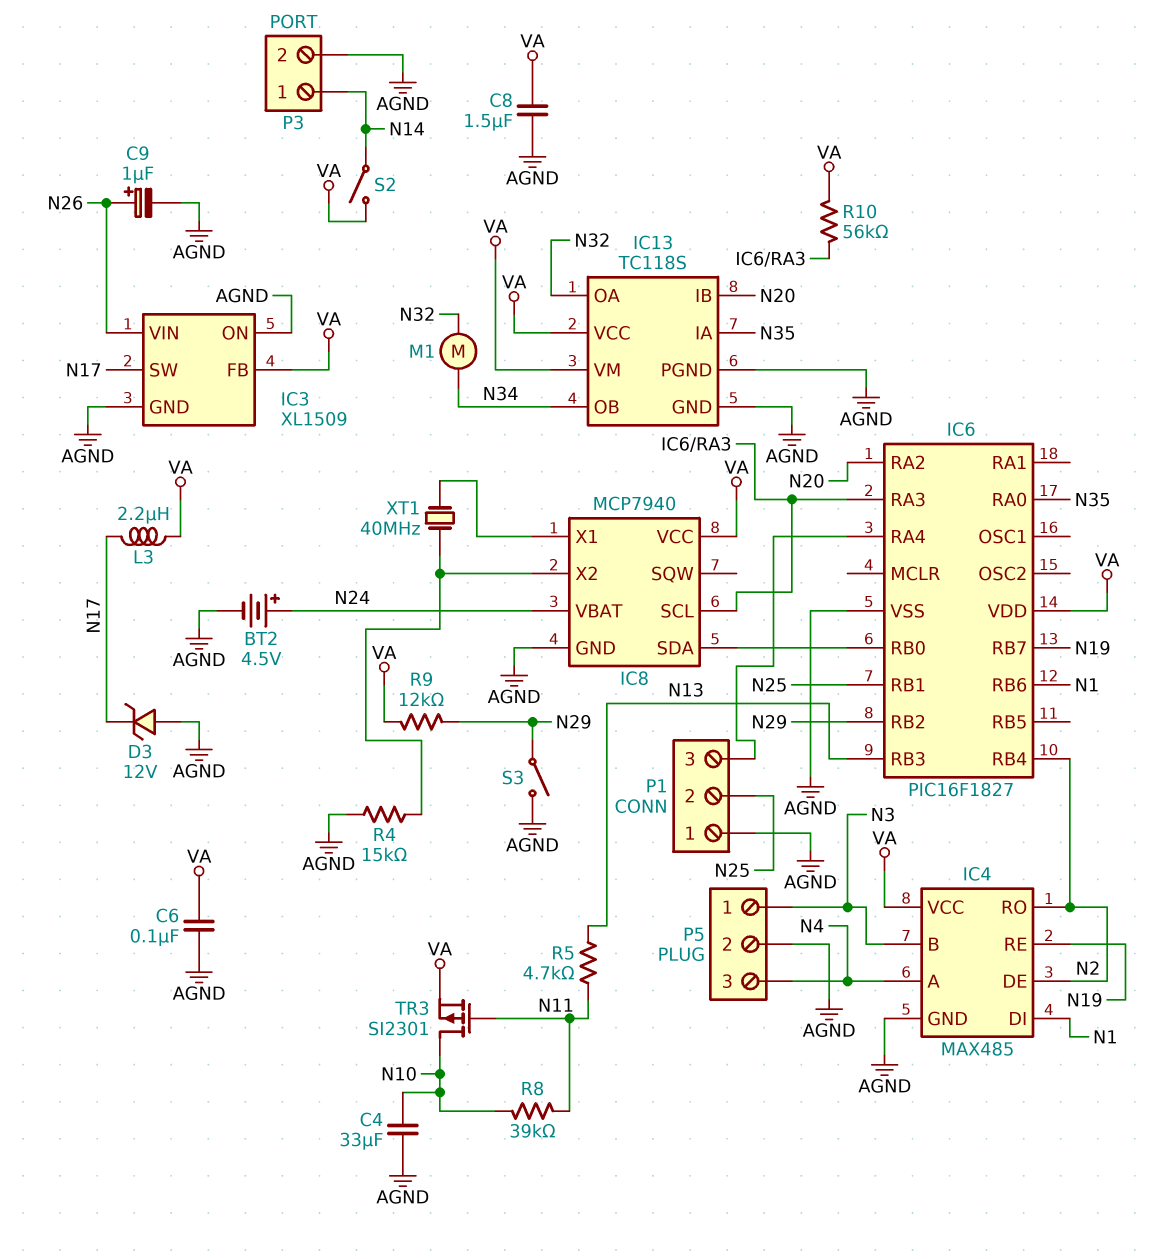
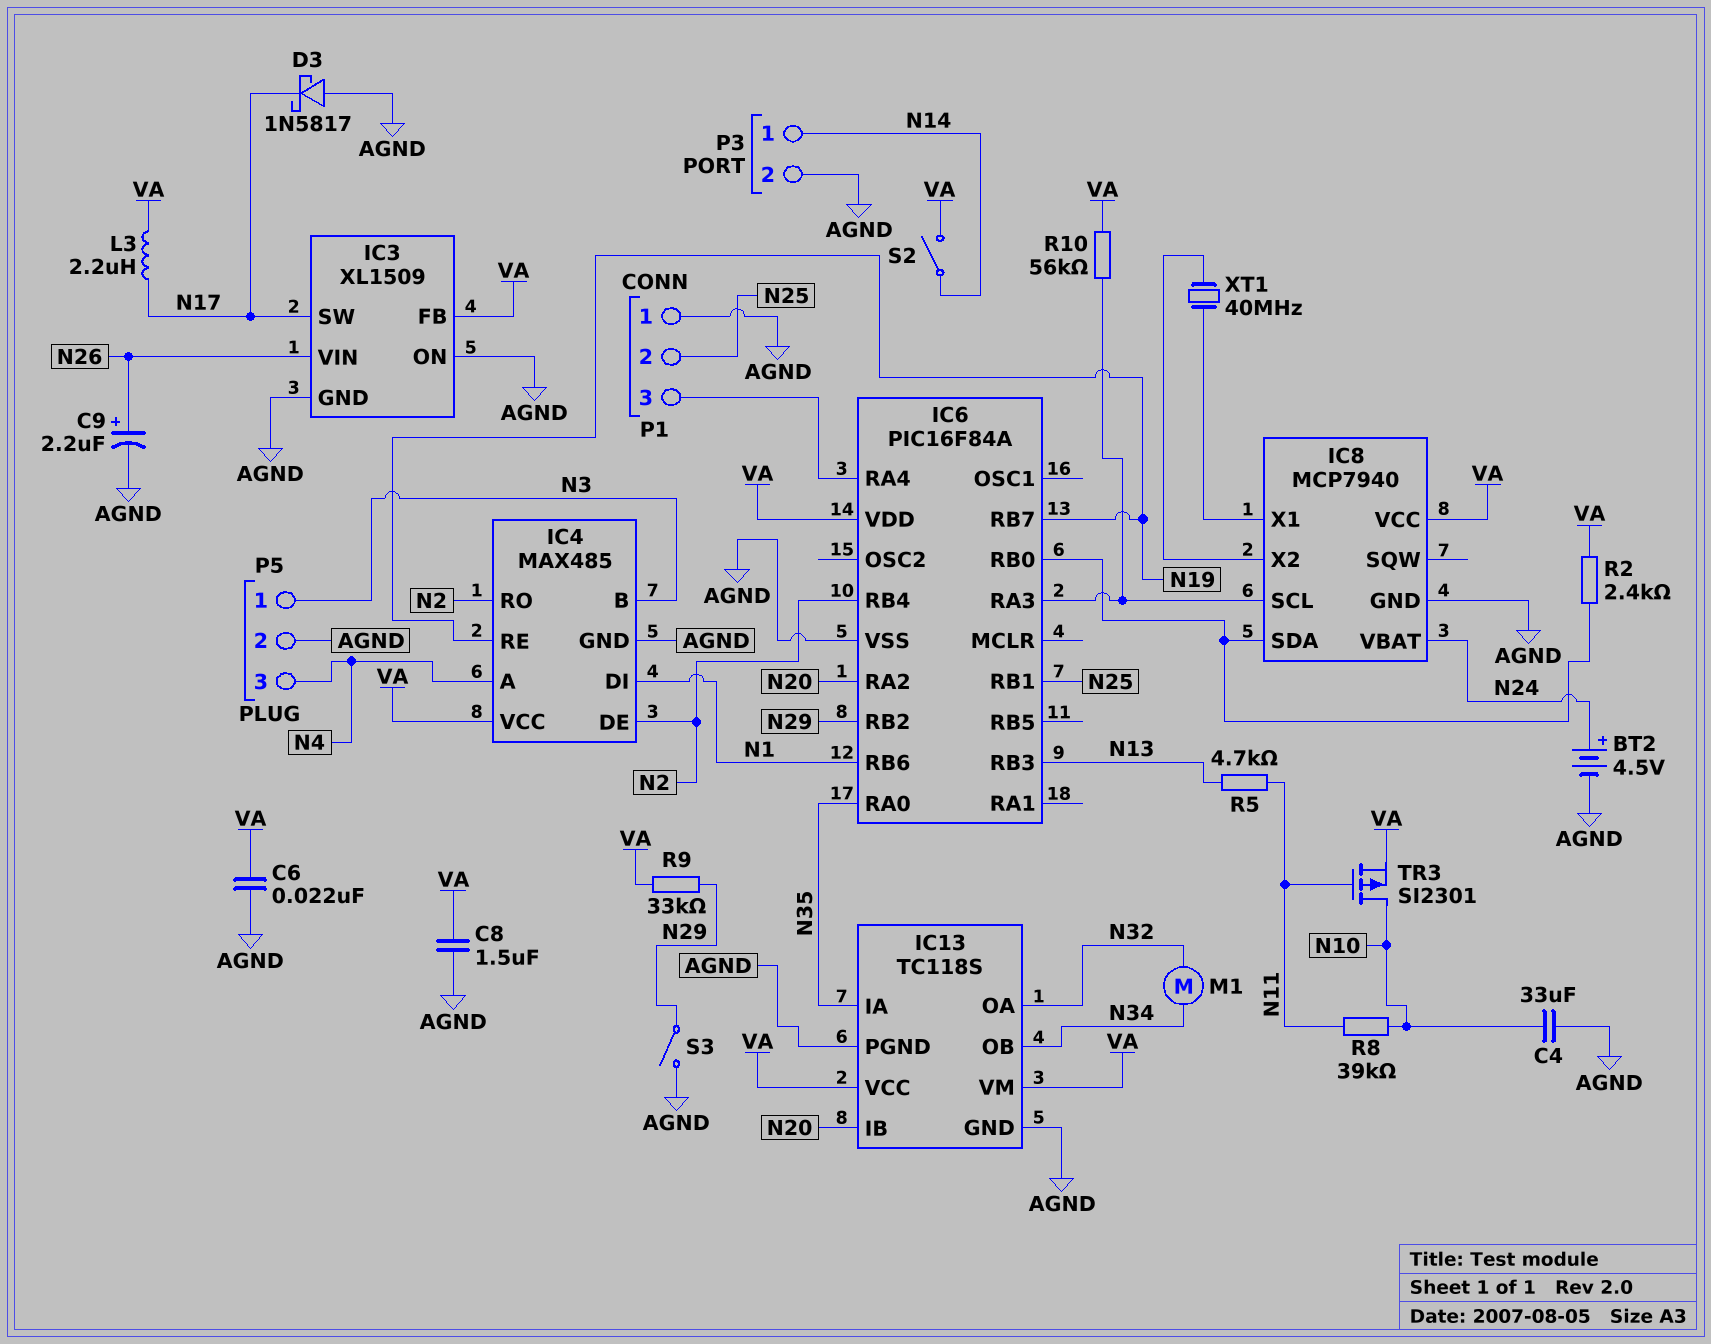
C6: 100nF (AGND, VA) -> 22nF (AGND, VA)
C9: 1uF (plus N26, minus AGND) -> 2.2uF (plus N26, minus AGND)
D3: zener 12V (A AGND, K N17) -> schottky 1N5817 (A AGND, K N17)
IC6: PIC16F1827 -> PIC16F84A
R2: none -> 2.4k (IC6/RB0, VA)
R4: 15k (AGND, IC8/X2) -> none
R9: 12k (N29, VA) -> 33k (N29, VA)

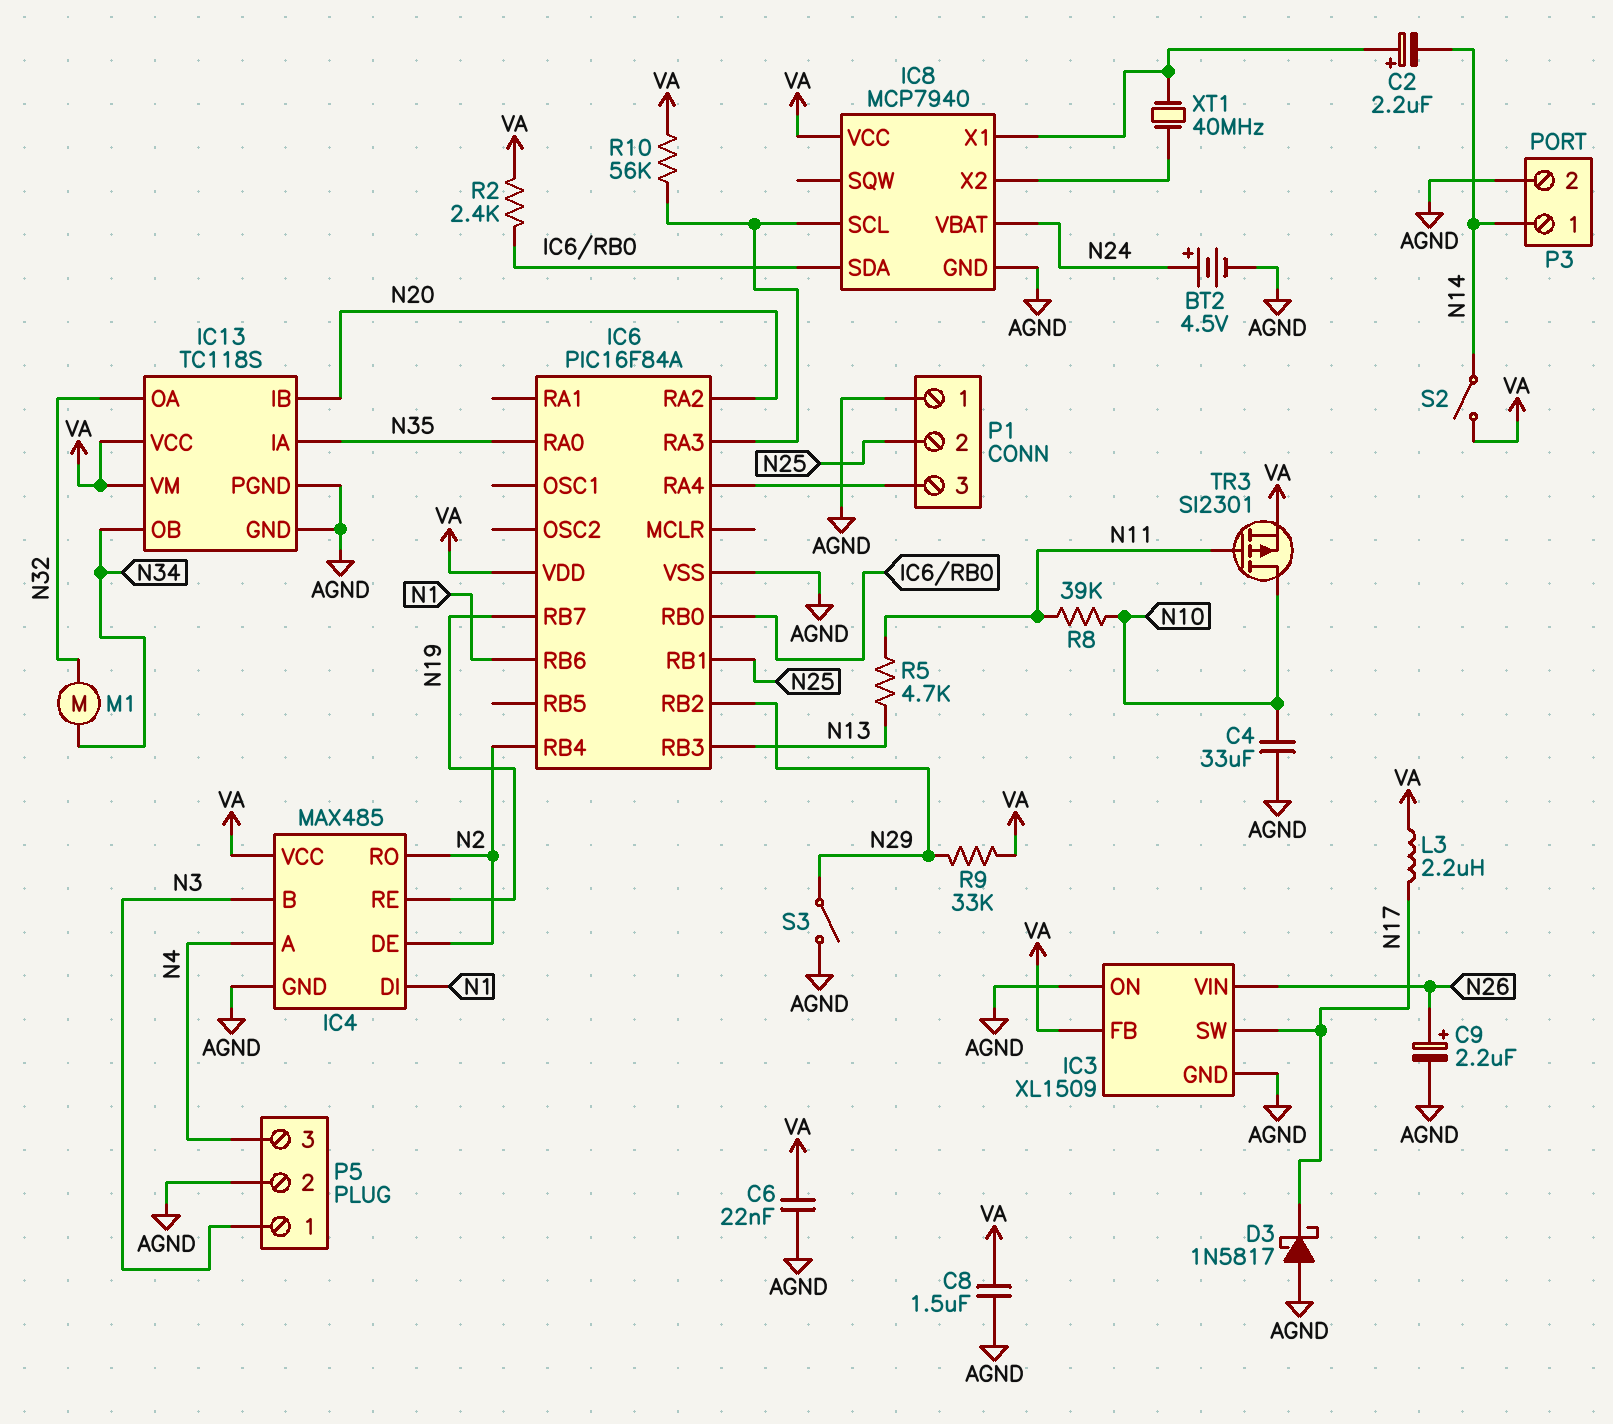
C2: none -> 2.2uF (plus IC8/X1, minus N14)

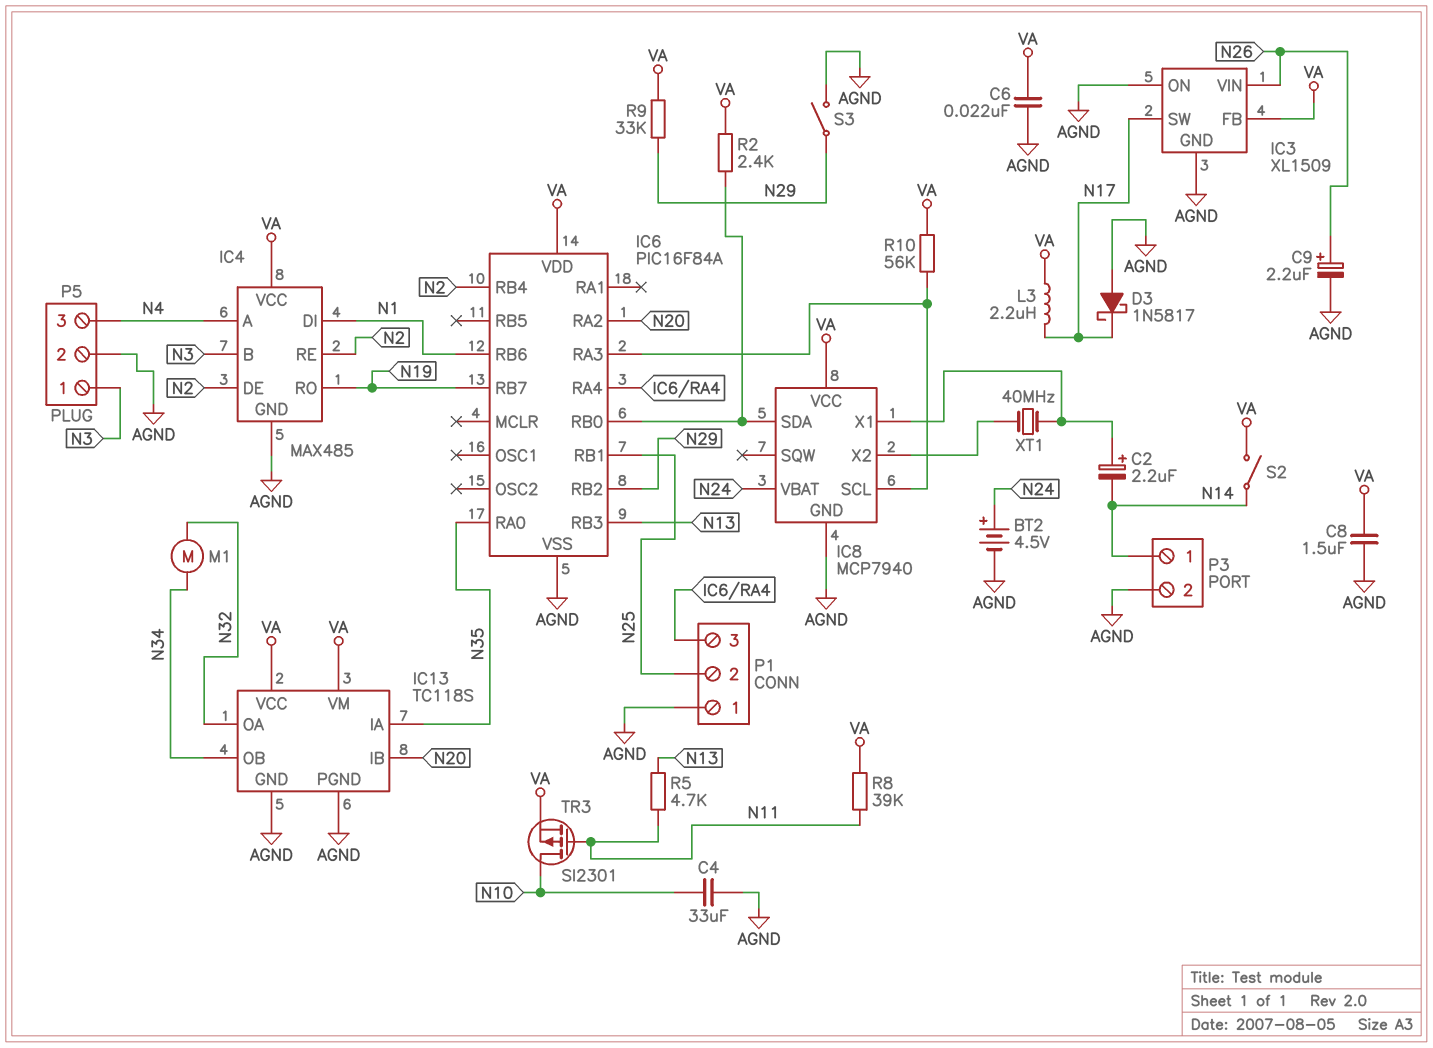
IC4 pin RE: N19 -> N2
IC4 pin RO: N2 -> N19
R8: 39k (N10, N11) -> 39k (N11, VA)

